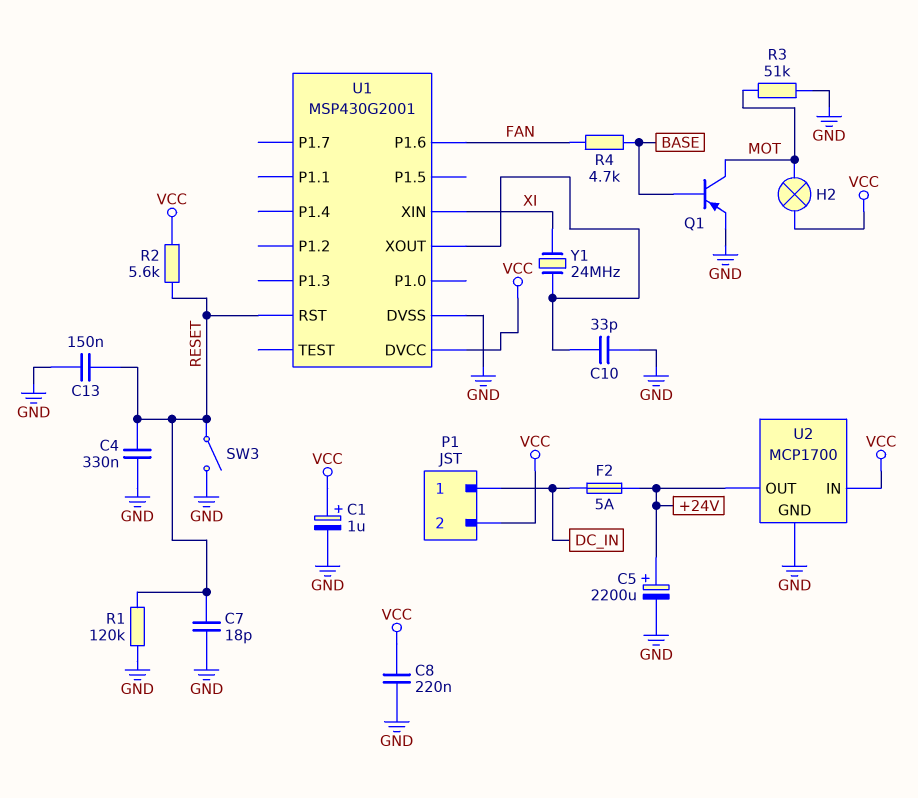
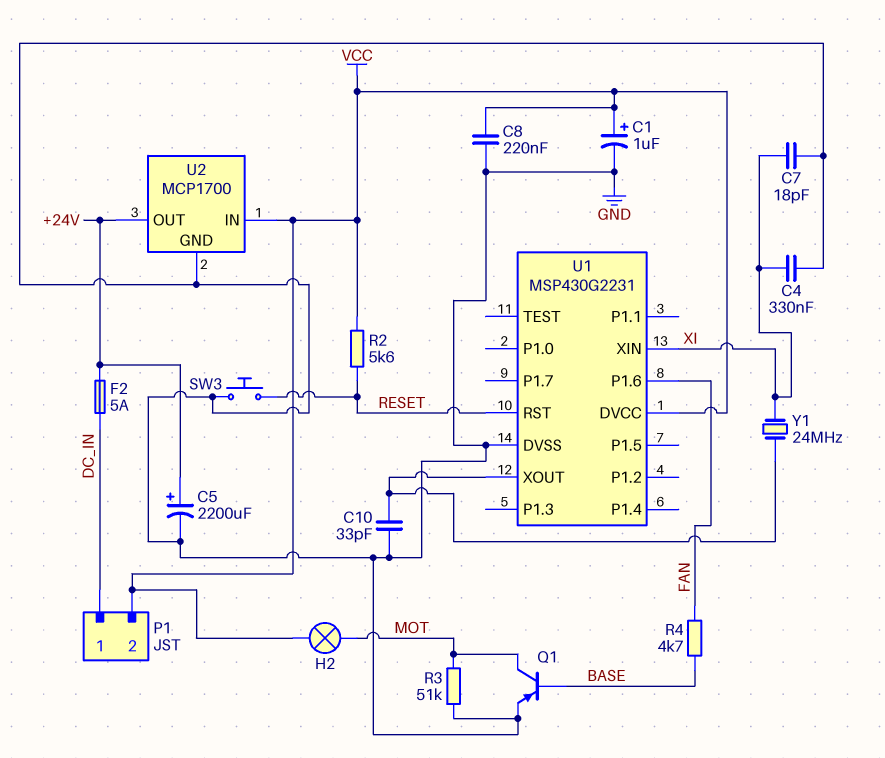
C4: 330nF (GND, RESET) -> 330nF (GND, XI)
C7: 18pF (GND, RESET) -> 18pF (GND, XI)
C13: 150nF (GND, RESET) -> none
R1: 120k (GND, RESET) -> none
SW3: switch (GND, RESET) -> button (GND, RESET)
U1: MSP430G2001 -> MSP430G2231

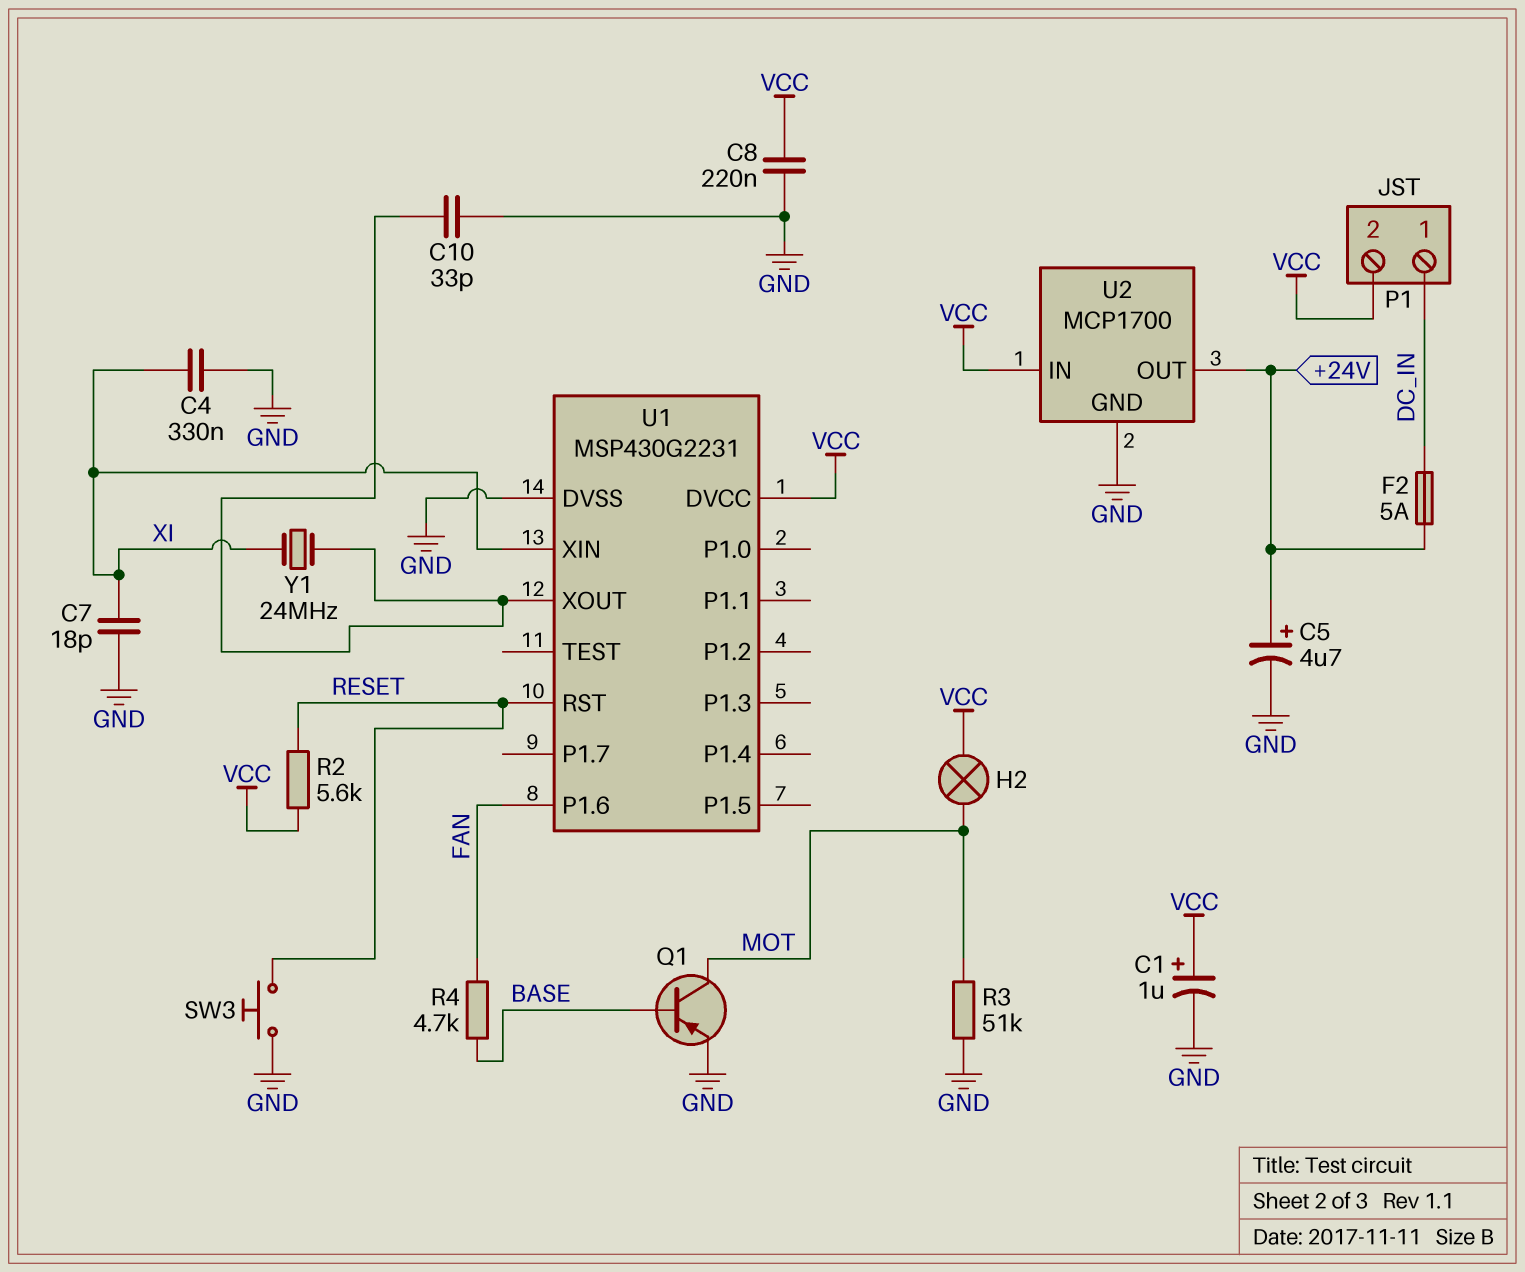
C5: 2200uF (plus +24V, minus GND) -> 4.7uF (plus +24V, minus GND)

